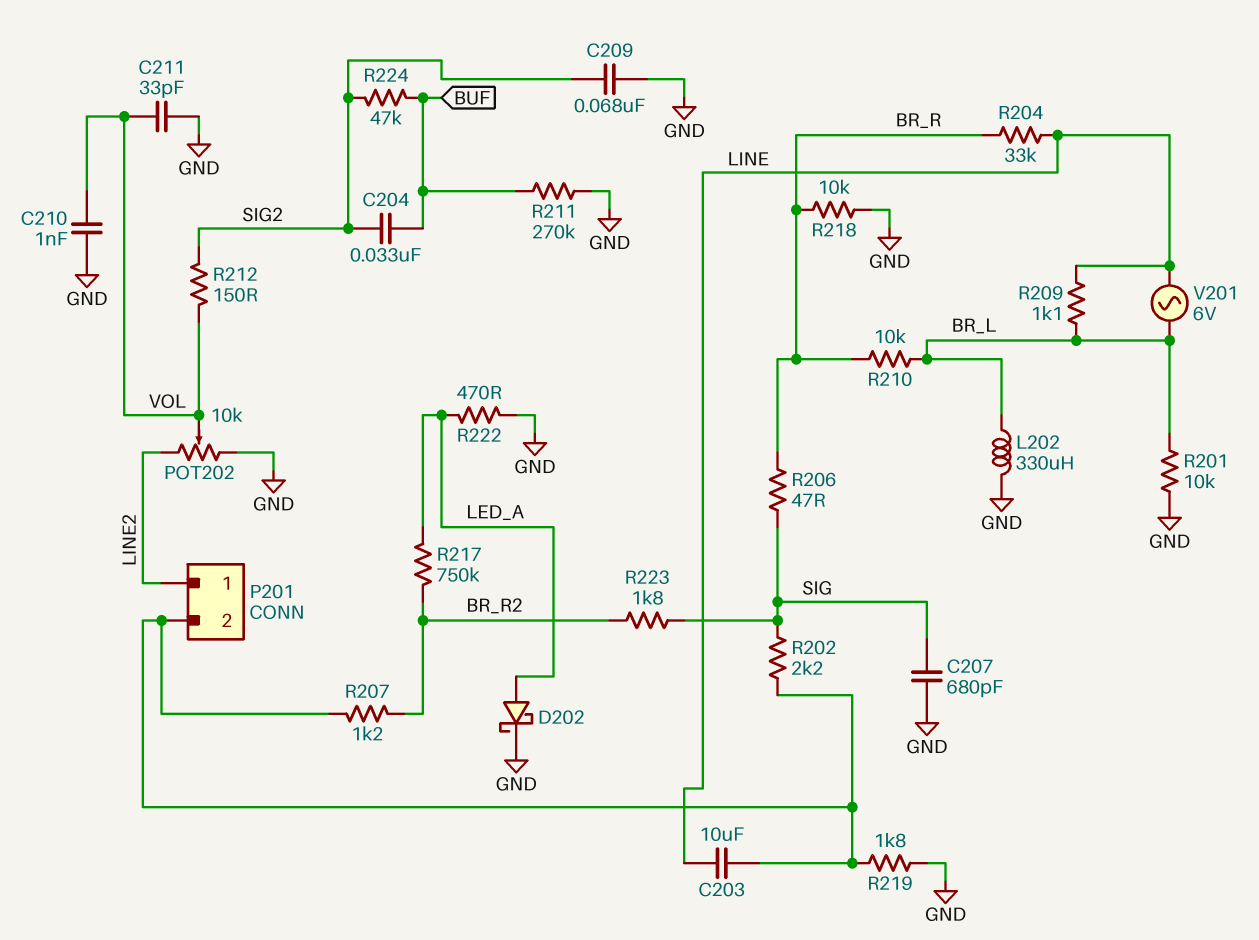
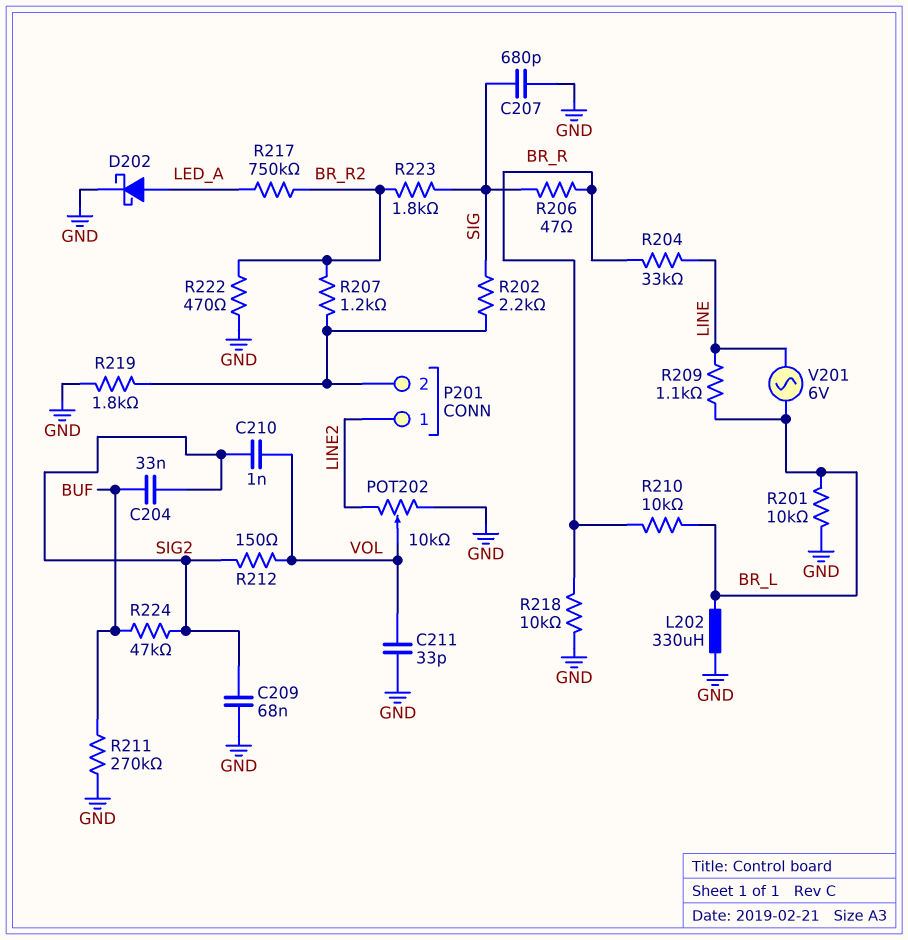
C203: 10uF (LINE, P201/2) -> none
C210: 1nF (GND, VOL) -> 1nF (SIG2, VOL)
R222: 470 (GND, LED_A) -> 470 (BR_R2, GND)

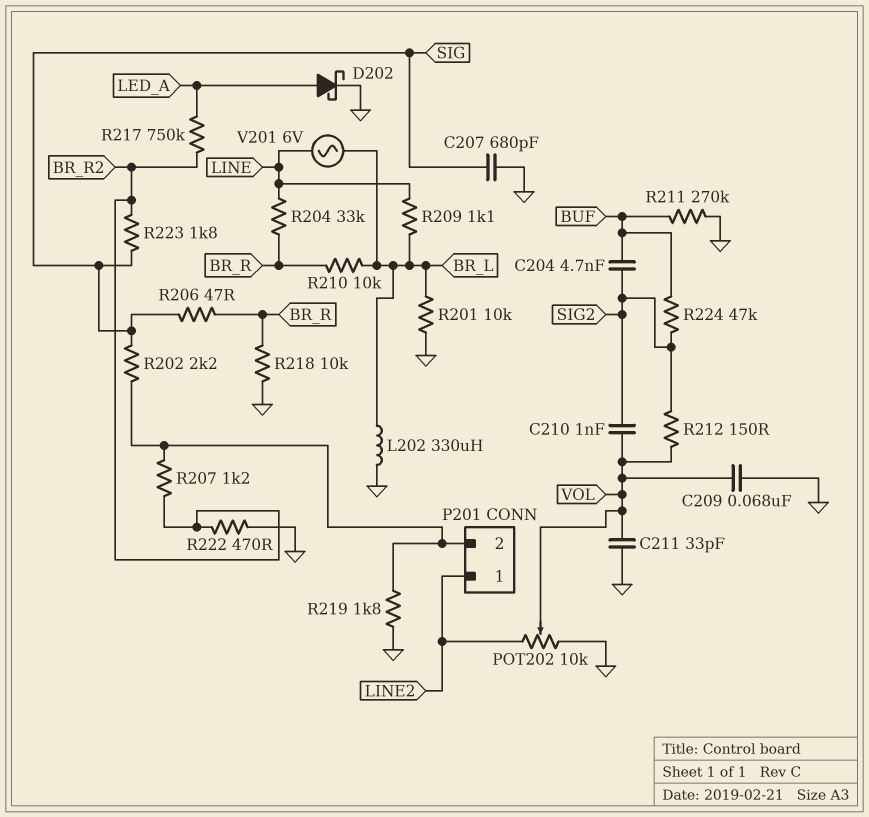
C204: 33nF (BUF, SIG2) -> 4.7nF (BUF, SIG2)
C209: 68nF (GND, SIG2) -> 68nF (GND, VOL)

